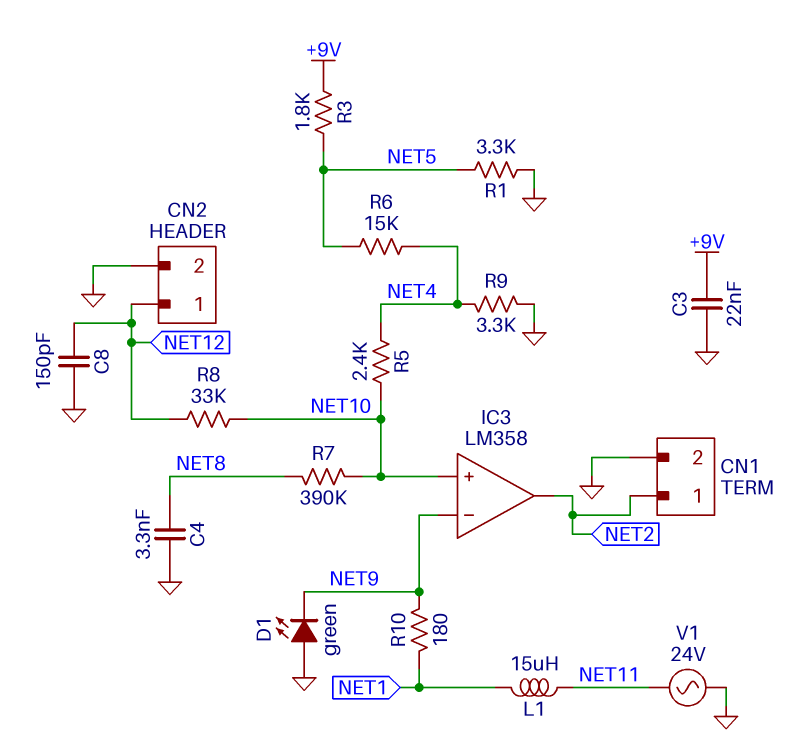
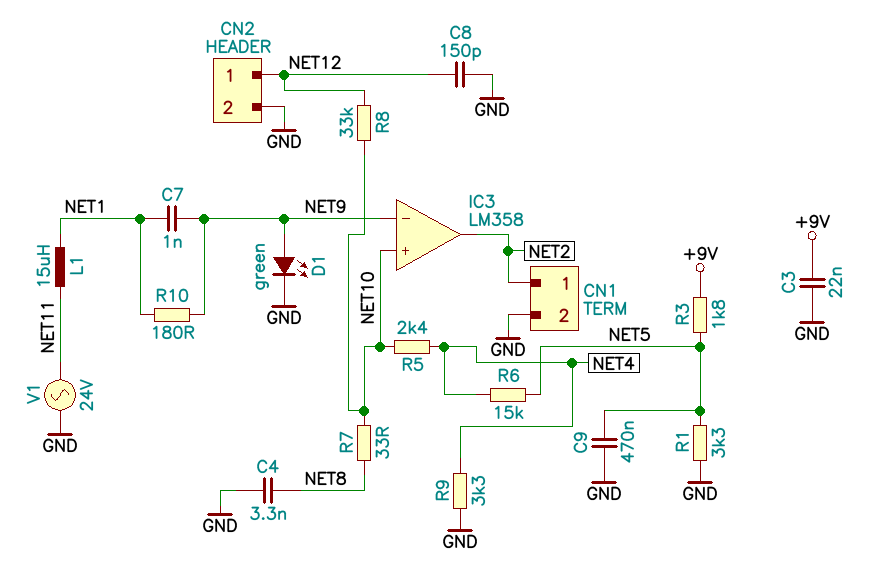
C7: none -> 1nF (NET1, NET9)
C9: none -> 470nF (GND, NET5)
D1: LED green (A GND, K NET9) -> LED green (A NET9, K GND)
R7: 390k (NET8, NET10) -> 33 (NET8, NET10)

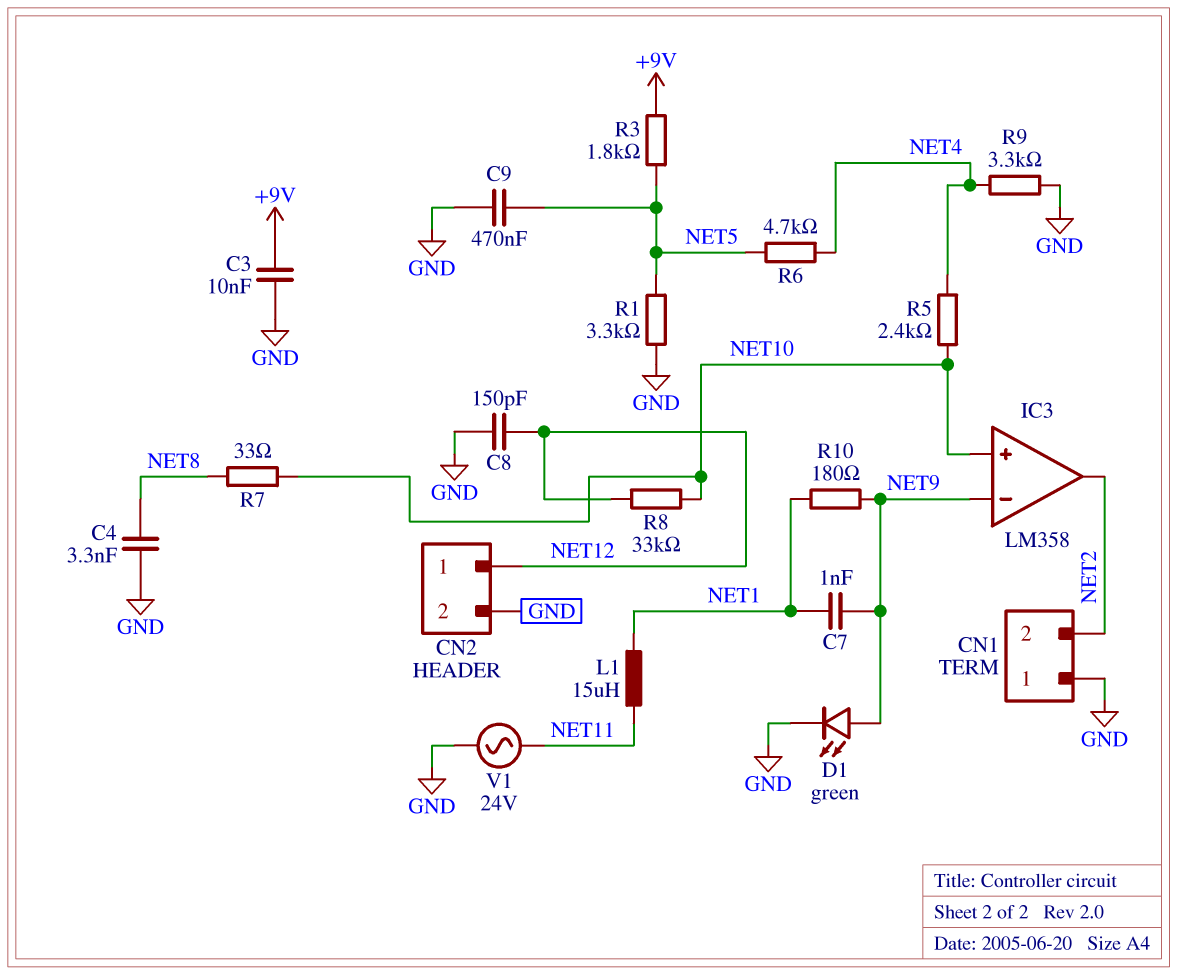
C3: 22nF (+9V, GND) -> 10nF (+9V, GND)
CN1 pin 1: NET2 -> GND
CN1 pin 2: GND -> NET2
R6: 15k (NET4, NET5) -> 4.7k (NET4, NET5)

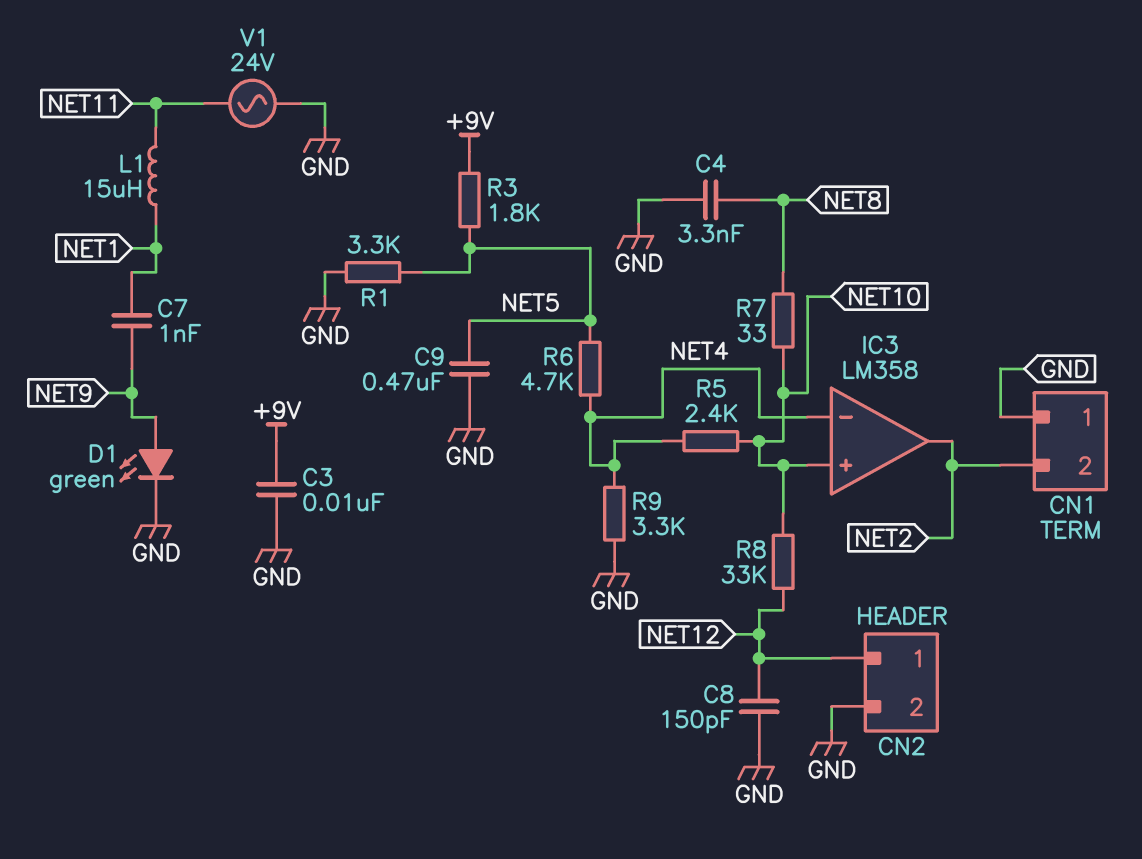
IC3 pin in-: NET9 -> NET4
R10: 180 (NET1, NET9) -> none

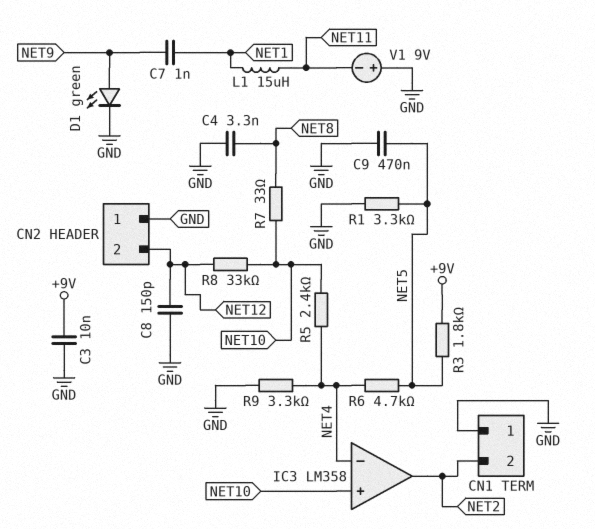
CN2 pin 1: NET12 -> GND
CN2 pin 2: GND -> NET12
V1: AC 24V (GND, NET11) -> 9V (plus GND, minus NET11)

